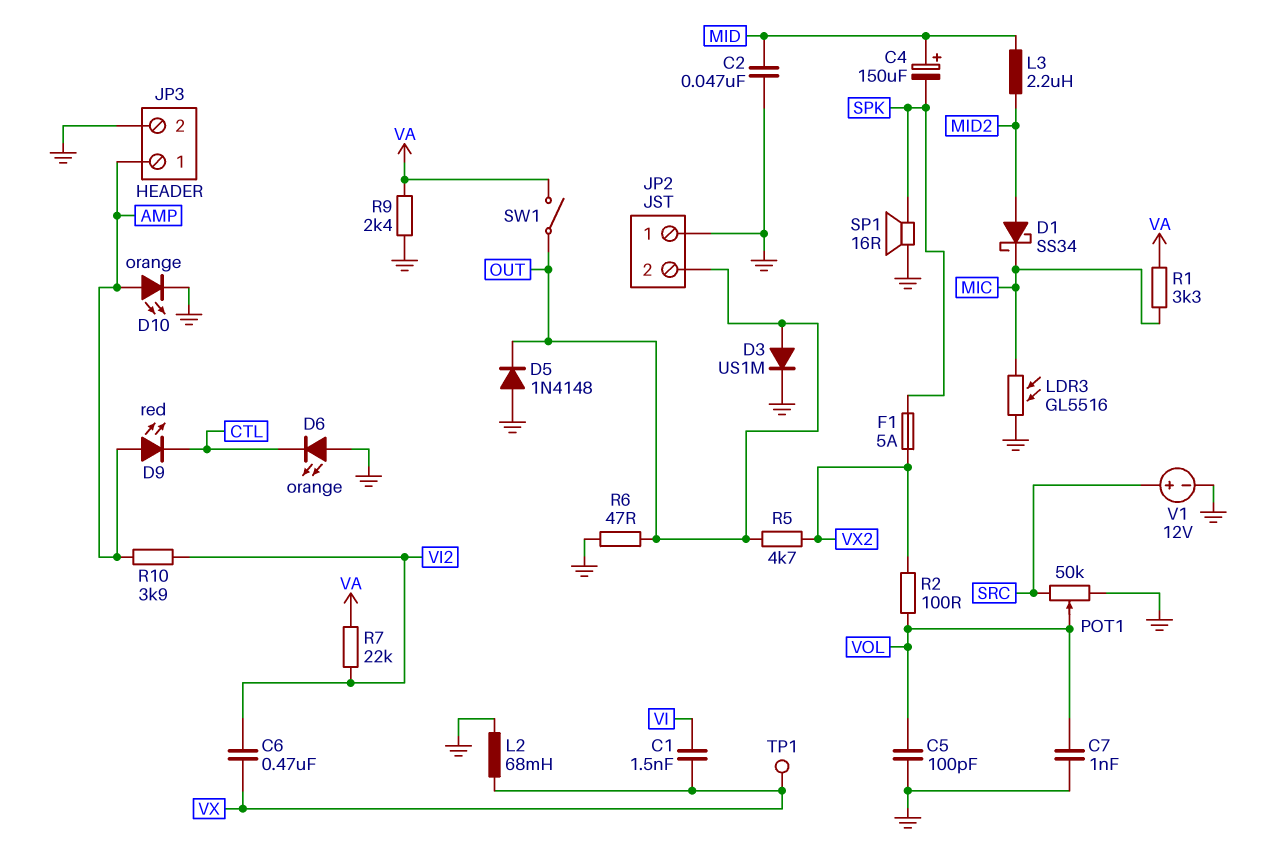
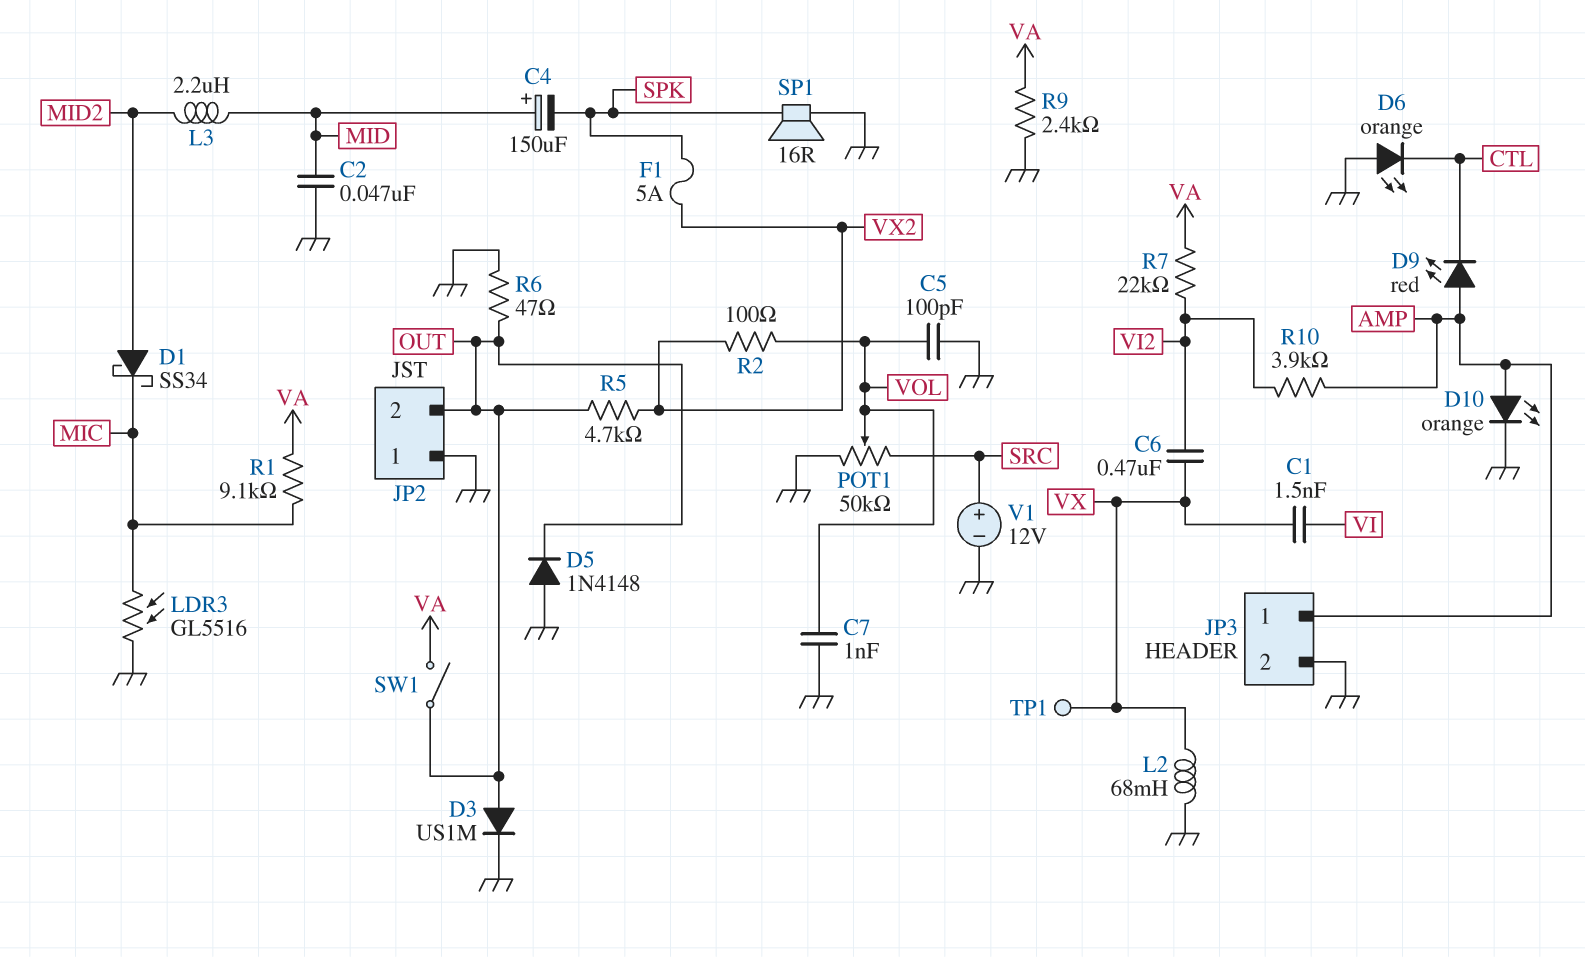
R1: 3.3k (MIC, VA) -> 9.1k (MIC, VA)

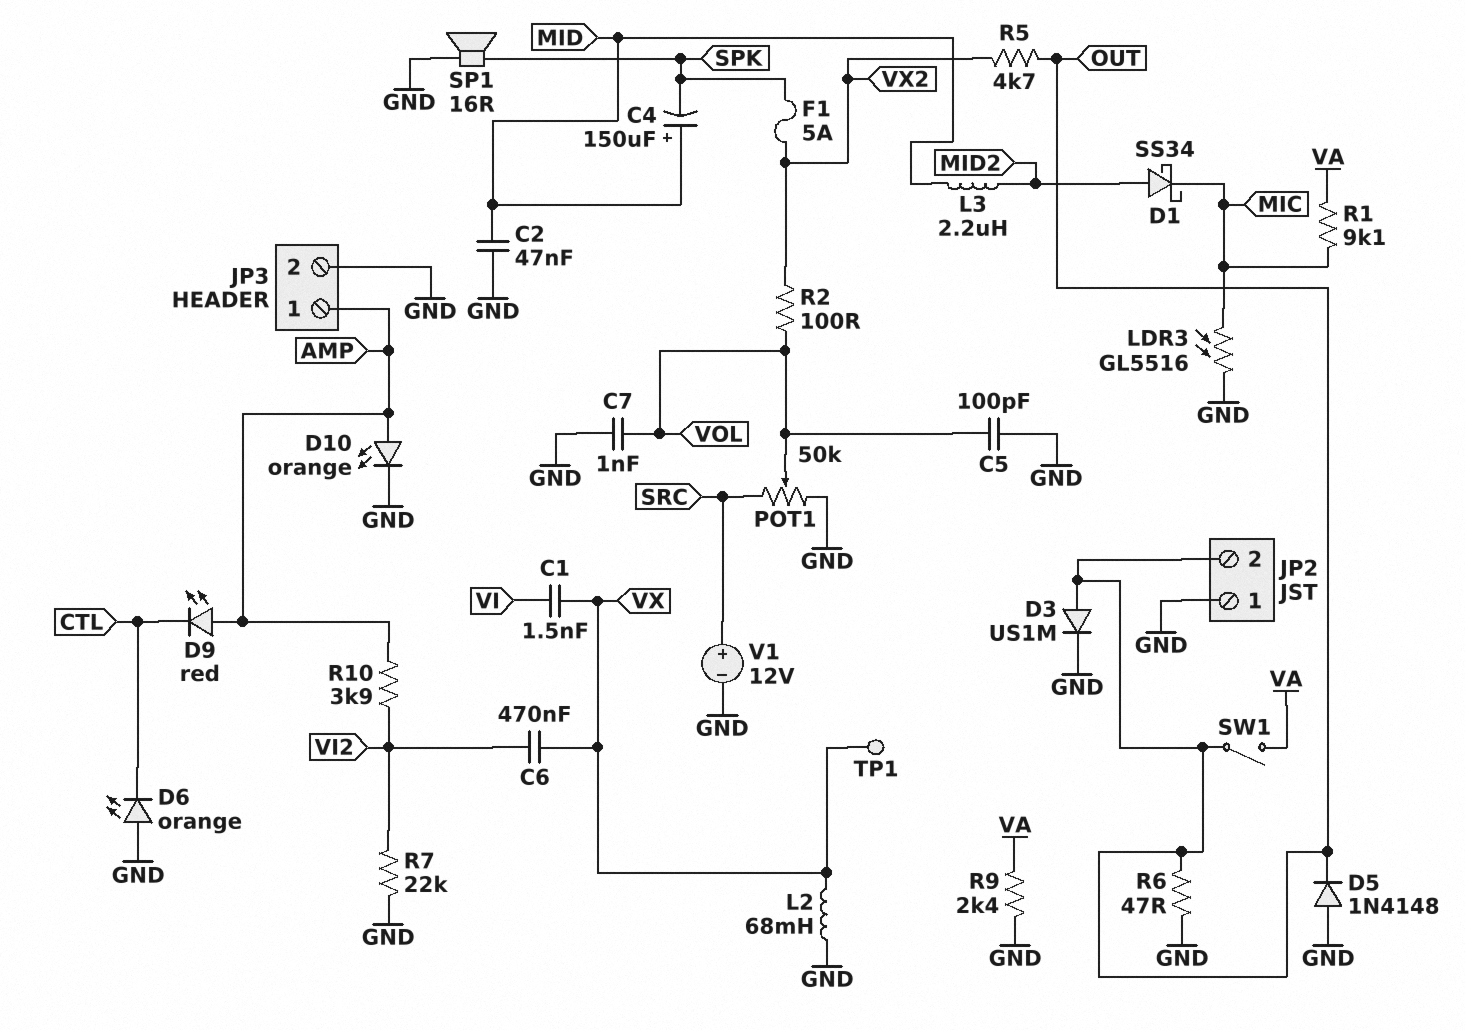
R7: 22k (VA, VI2) -> 22k (GND, VI2)

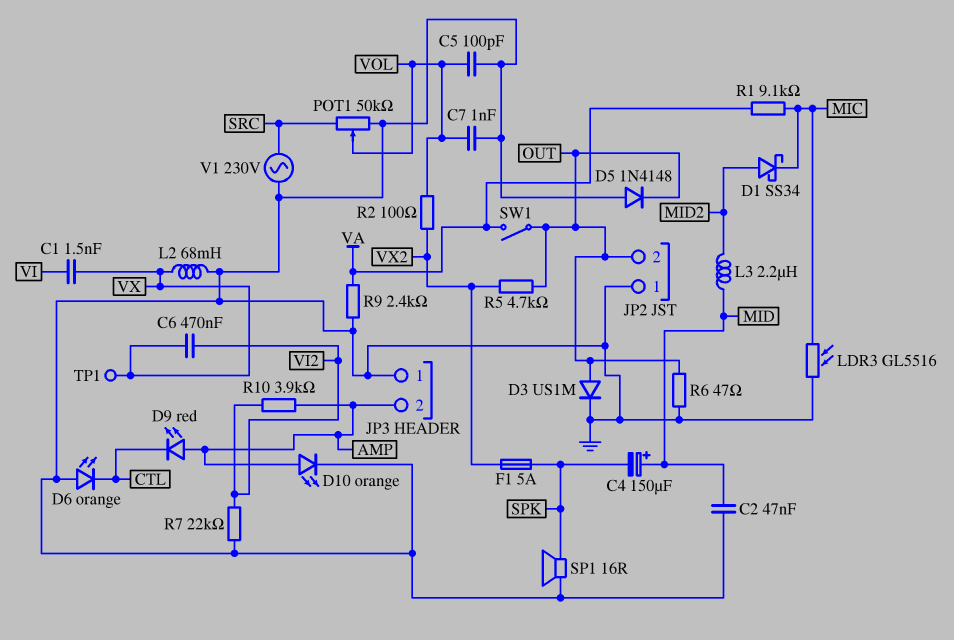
JP3 pin 1: AMP -> GND
JP3 pin 2: GND -> AMP
V1: 12V (plus SRC, minus GND) -> AC 230V (GND, SRC)

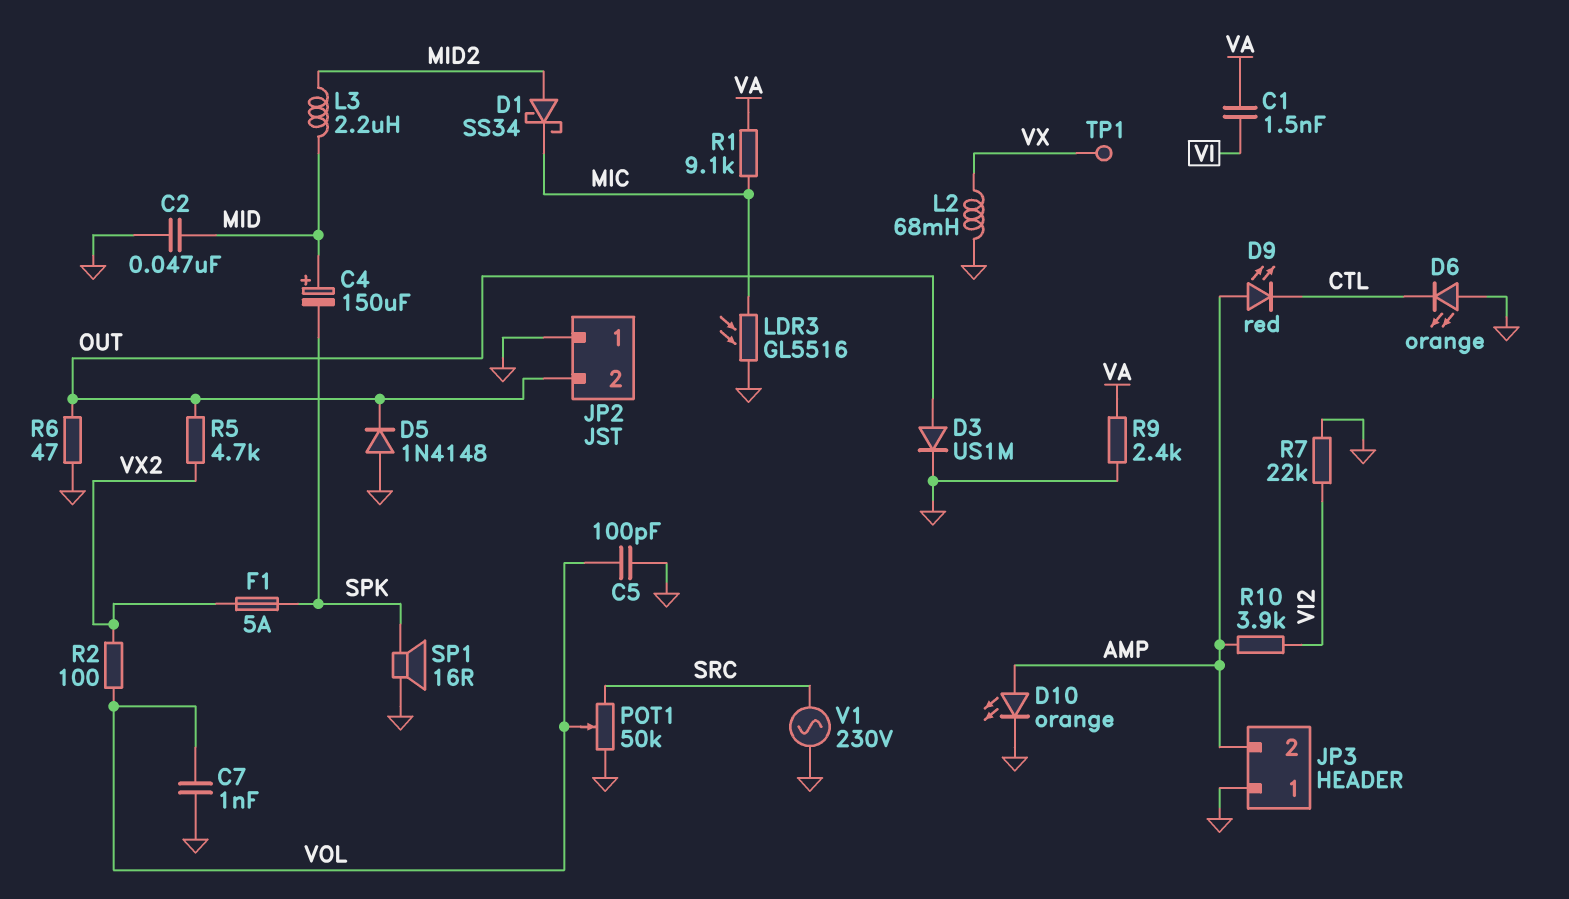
C1: 1.5nF (VI, VX) -> 1.5nF (VA, VI)
C6: 470nF (VI2, VX) -> none
SW1: switch (OUT, VA) -> none

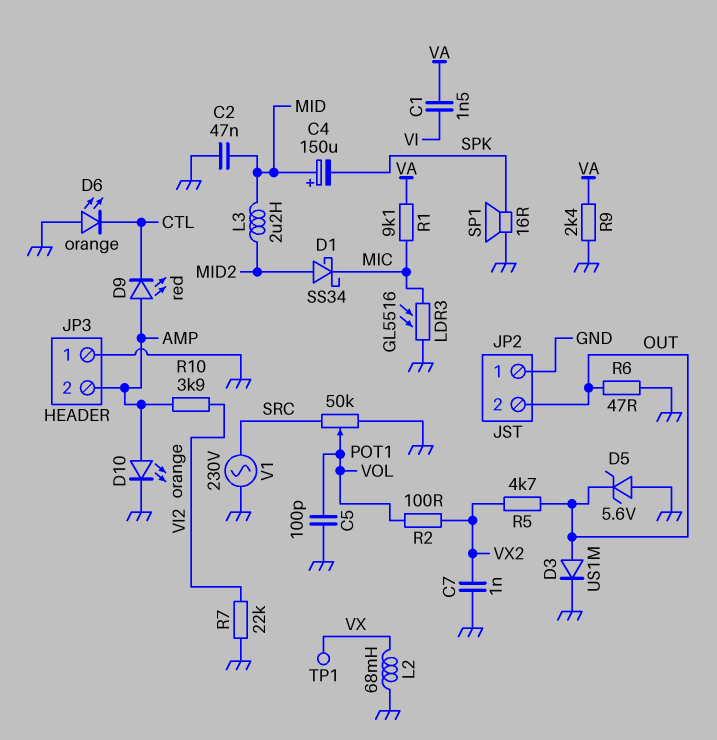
C7: 1nF (GND, VOL) -> 1nF (GND, VX2)
D5: diode 1N4148 (A GND, K OUT) -> zener 5.6V (A GND, K OUT)
F1: 5A (SPK, VX2) -> none

